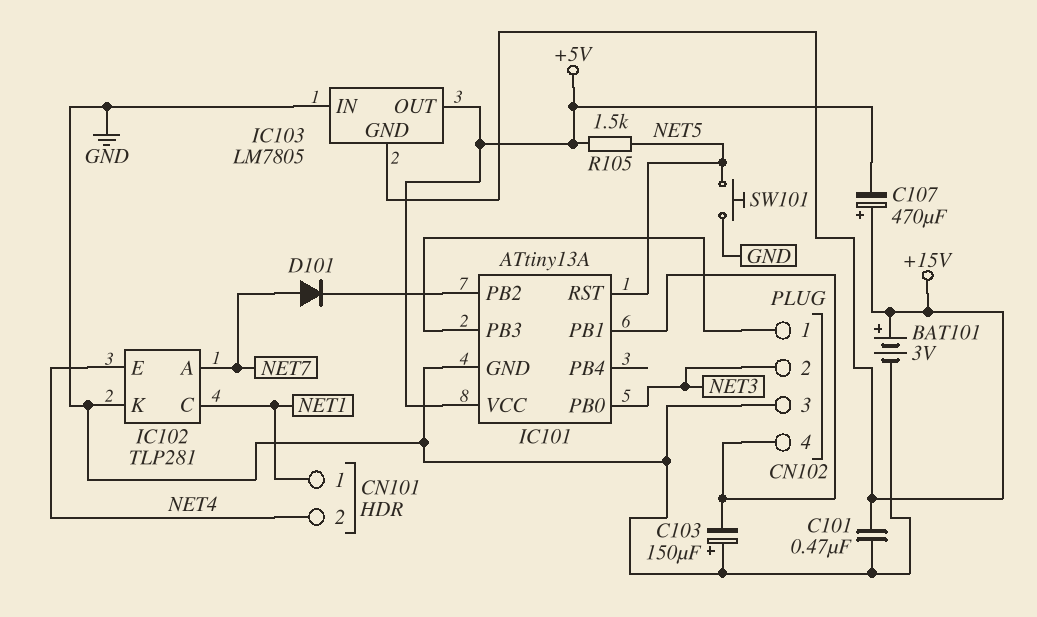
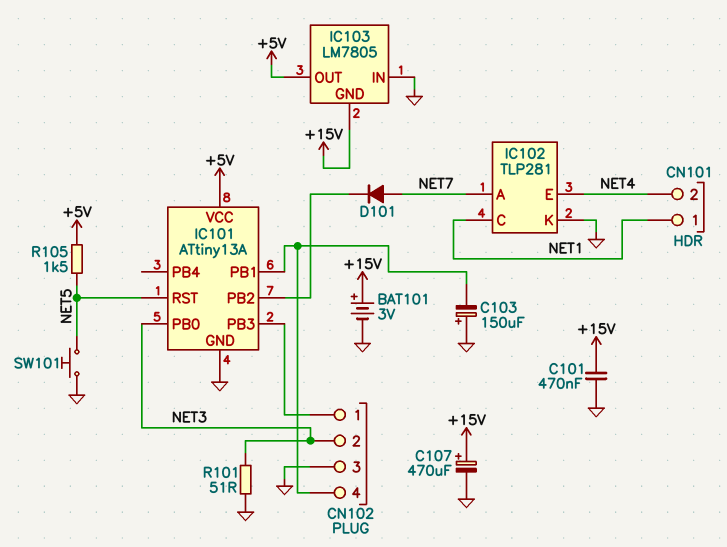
C107: 470uF (plus +15V, minus +5V) -> 470uF (plus +15V, minus GND)
R101: none -> 51 (GND, NET3)

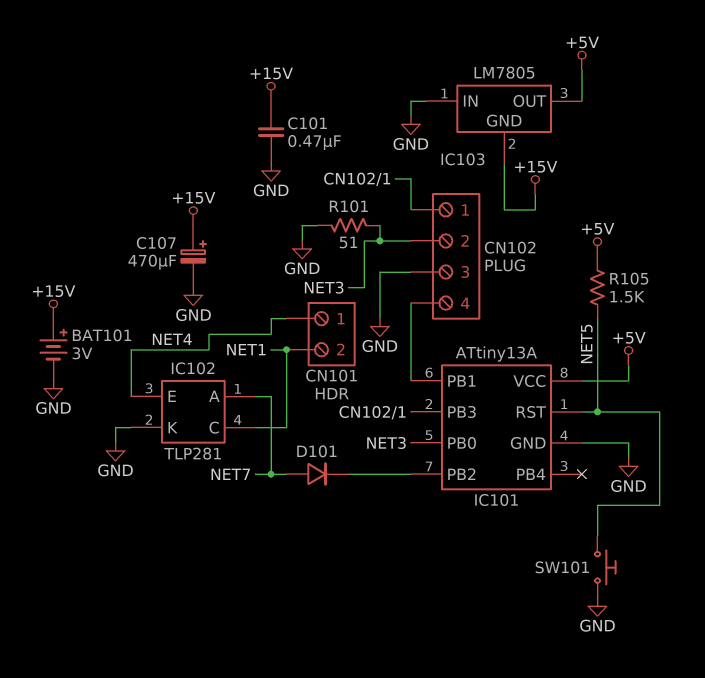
C103: 150uF (plus GND, minus CN102/4) -> none
CN101 pin 1: NET1 -> NET4
CN101 pin 2: NET4 -> NET1

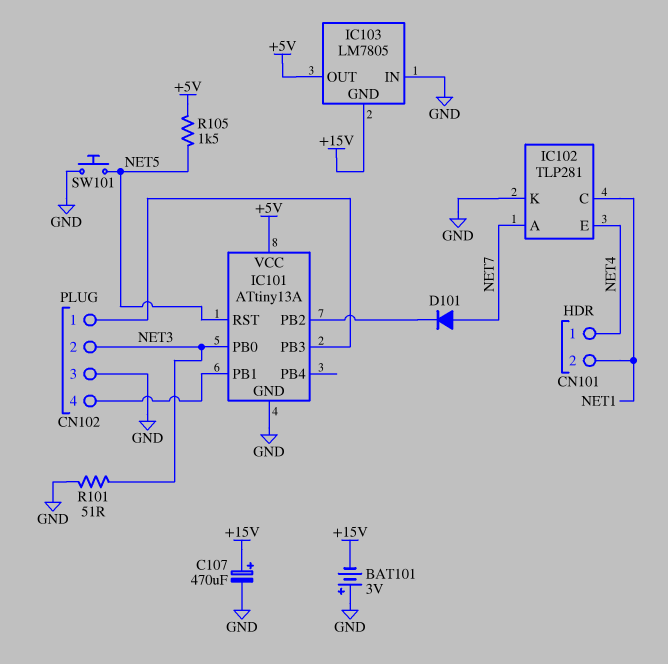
BAT101: 3V (plus +15V, minus GND) -> 3V (plus GND, minus +15V)
C101: 470nF (+15V, GND) -> none

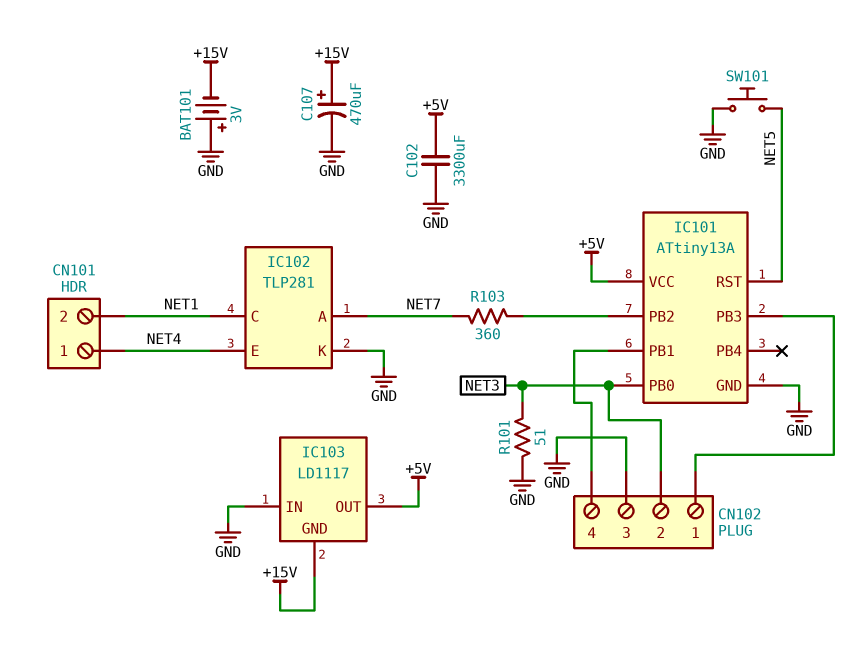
C102: none -> 3300uF (+5V, GND)
D101: diode (A NET7, K IC101/PB2) -> none
IC103: LM7805 -> LD1117
R103: none -> 360 (IC101/PB2, NET7)
R105: 1.5k (+5V, NET5) -> none

